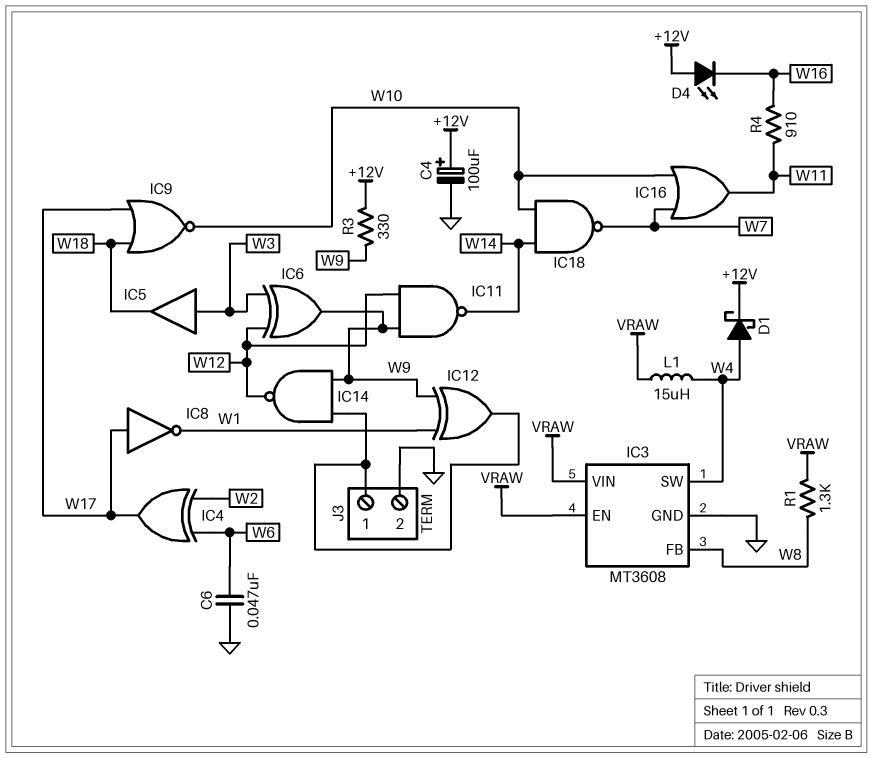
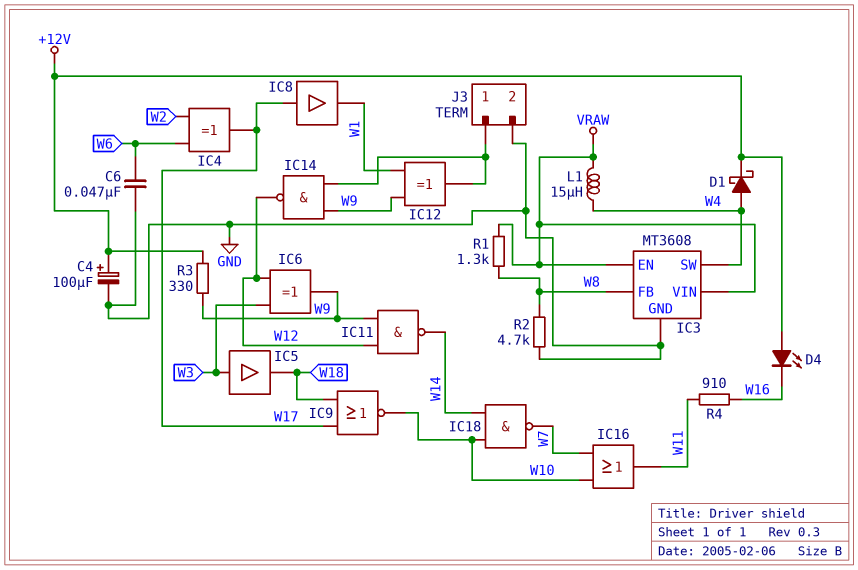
IC8: NOT (in W17, out W1) -> buffer (in W17, out W1)
R2: none -> 4.7k (GND, W8)

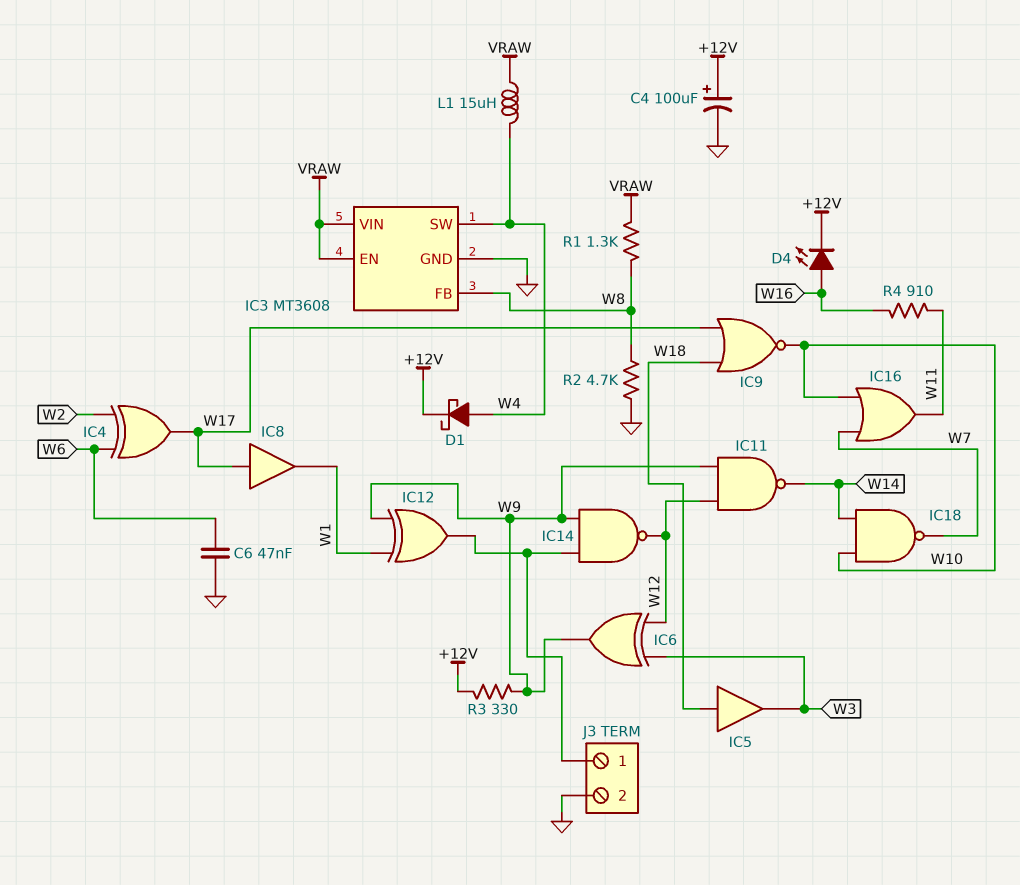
D4: LED (A +12V, K W16) -> LED (A W16, K +12V)
IC5: buffer (in W3, out W18) -> buffer (in W18, out W3)

